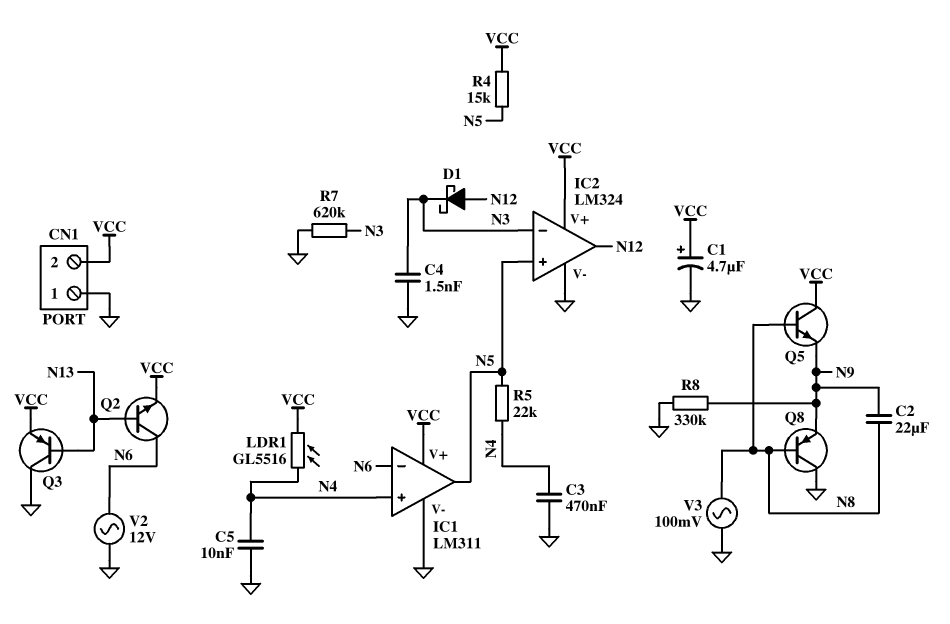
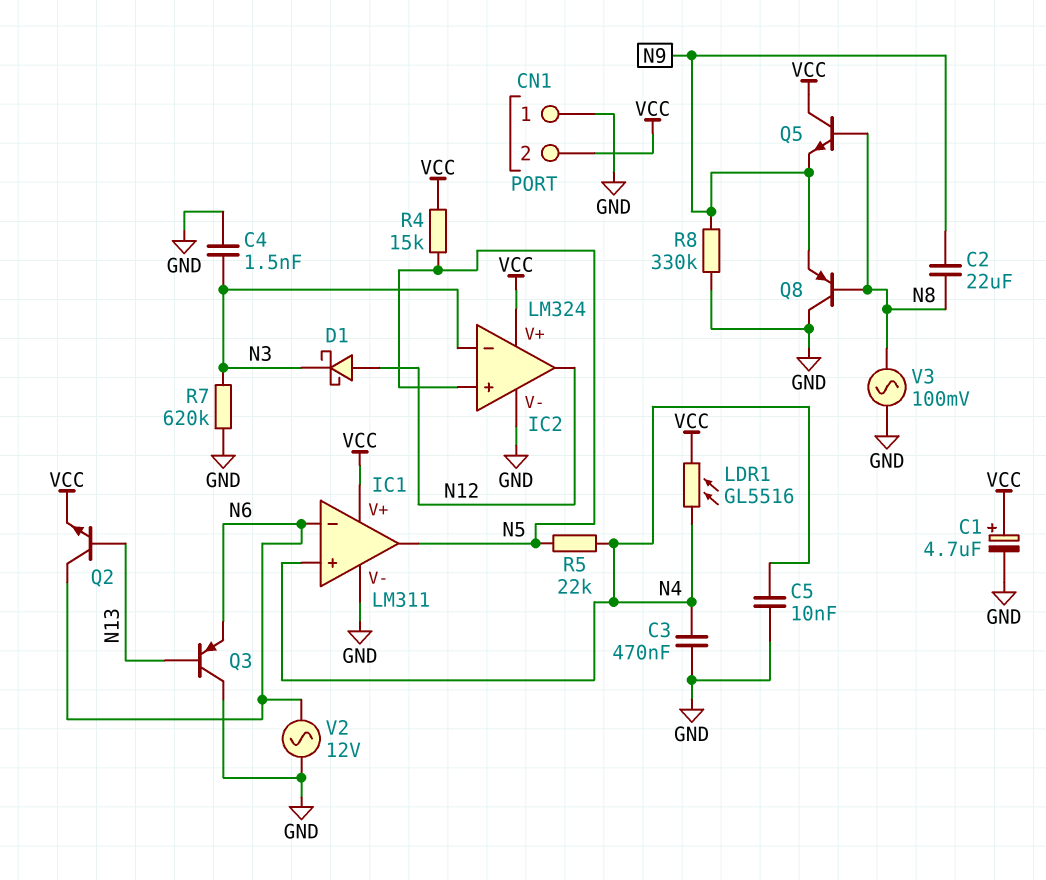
Q3: PNP (B N13, C GND, E VCC) -> PNP (B N13, C GND, E N6)

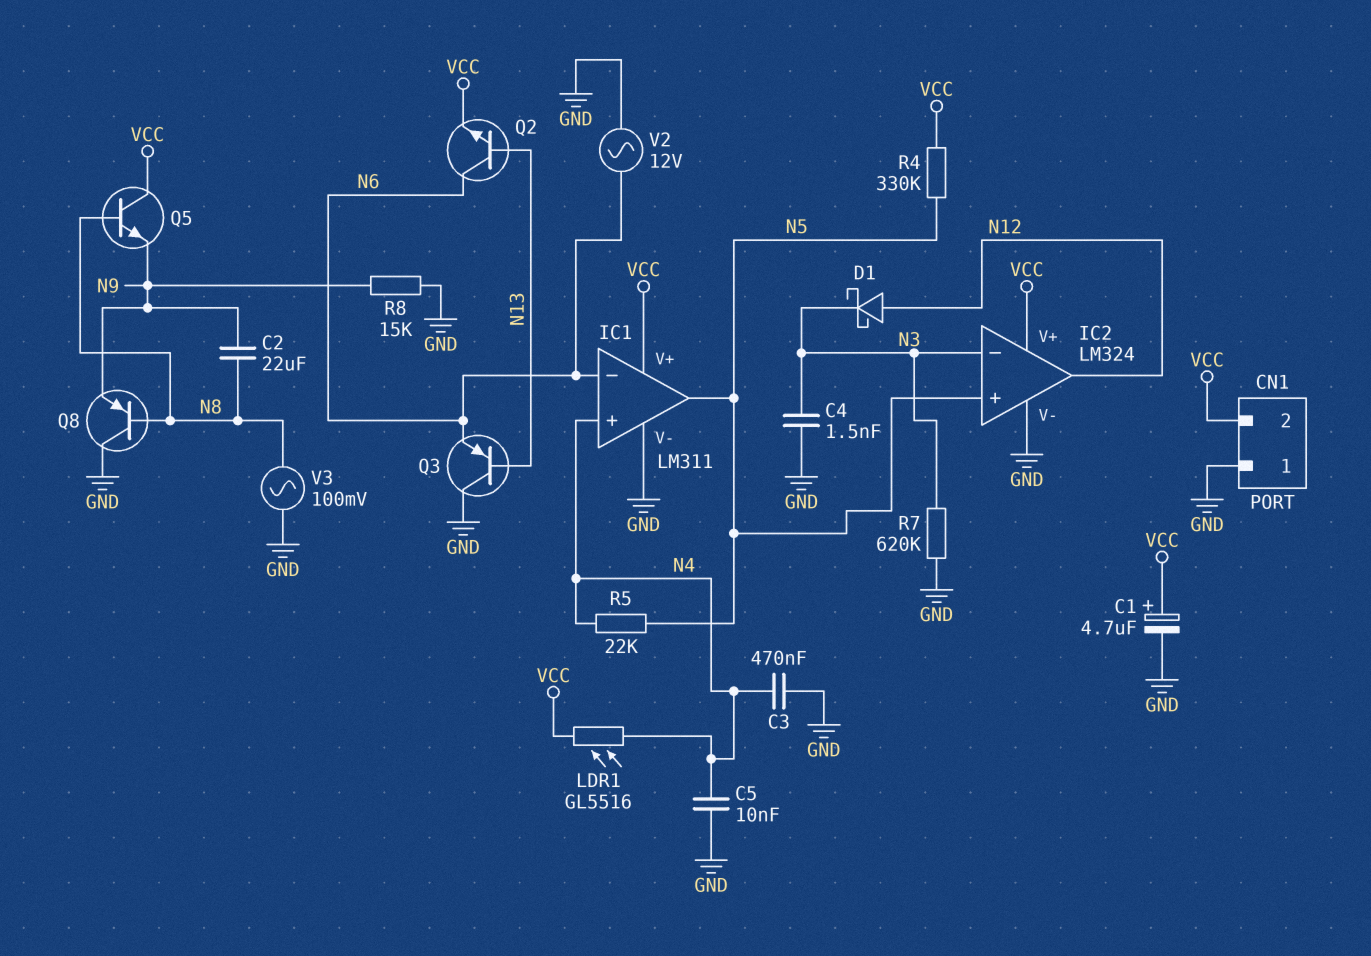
R4: 15k (N5, VCC) -> 330k (N5, VCC)
R8: 330k (GND, N9) -> 15k (GND, N9)

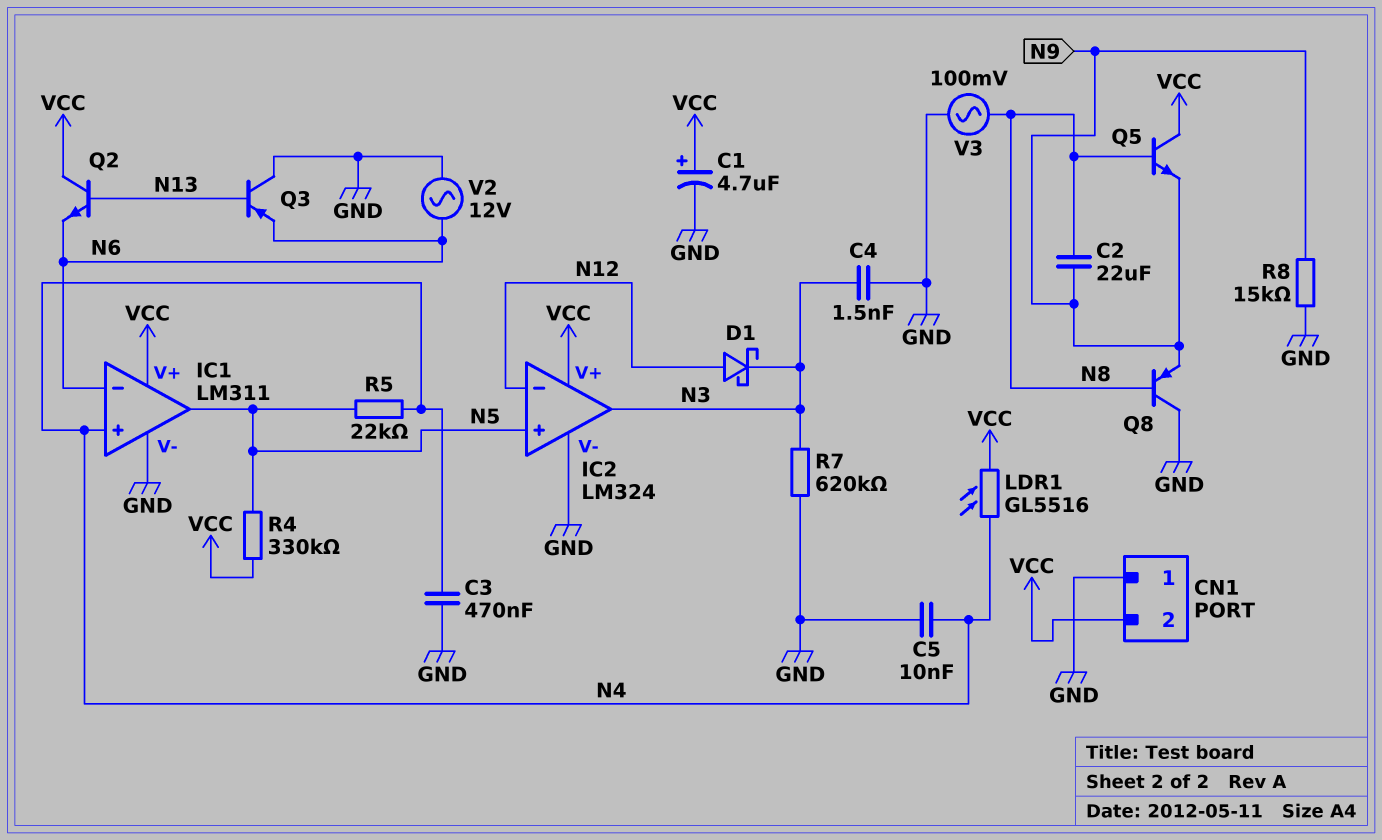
IC2 pin in-: N3 -> N12
IC2 pin out: N12 -> N3
Q2: NPN (B N13, C N6, E VCC) -> NPN (B N13, C VCC, E N6)

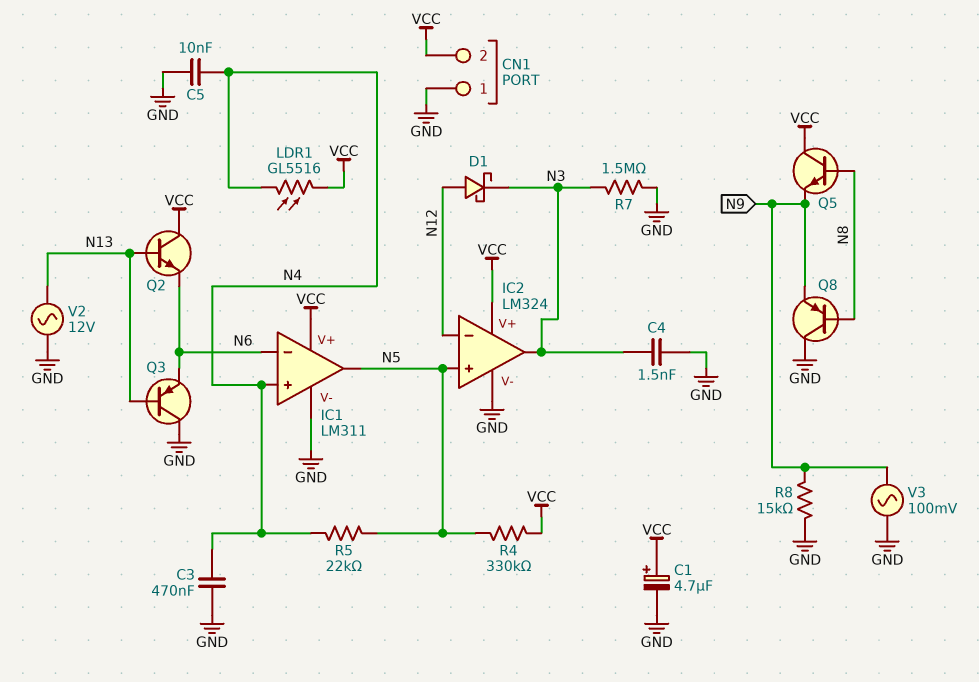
C2: 22uF (N8, N9) -> none
R7: 620k (GND, N3) -> 1.5M (GND, N3)
V2: AC 12V (GND, N6) -> AC 12V (GND, N13)
V3: AC 100mV (GND, N8) -> AC 100mV (GND, N9)

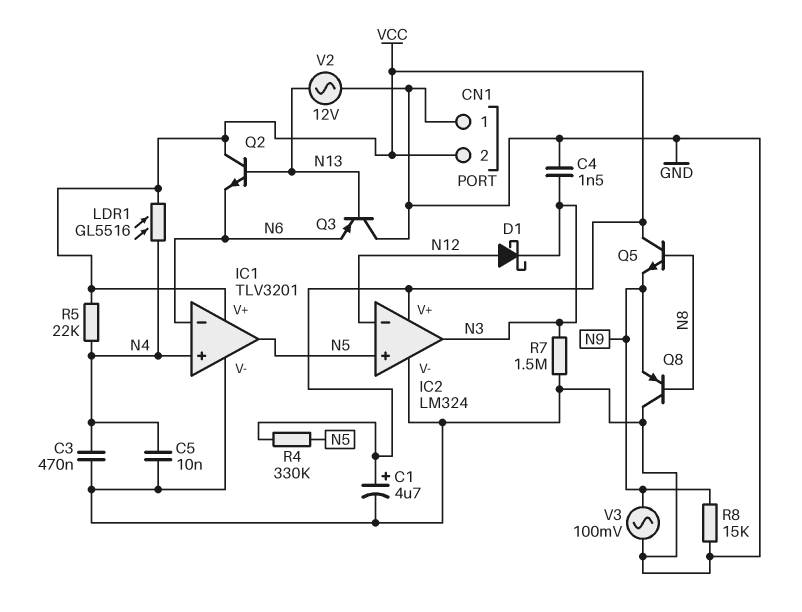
IC1: LM311 -> TLV3201
R5: 22k (N4, N5) -> 22k (N4, VCC)

